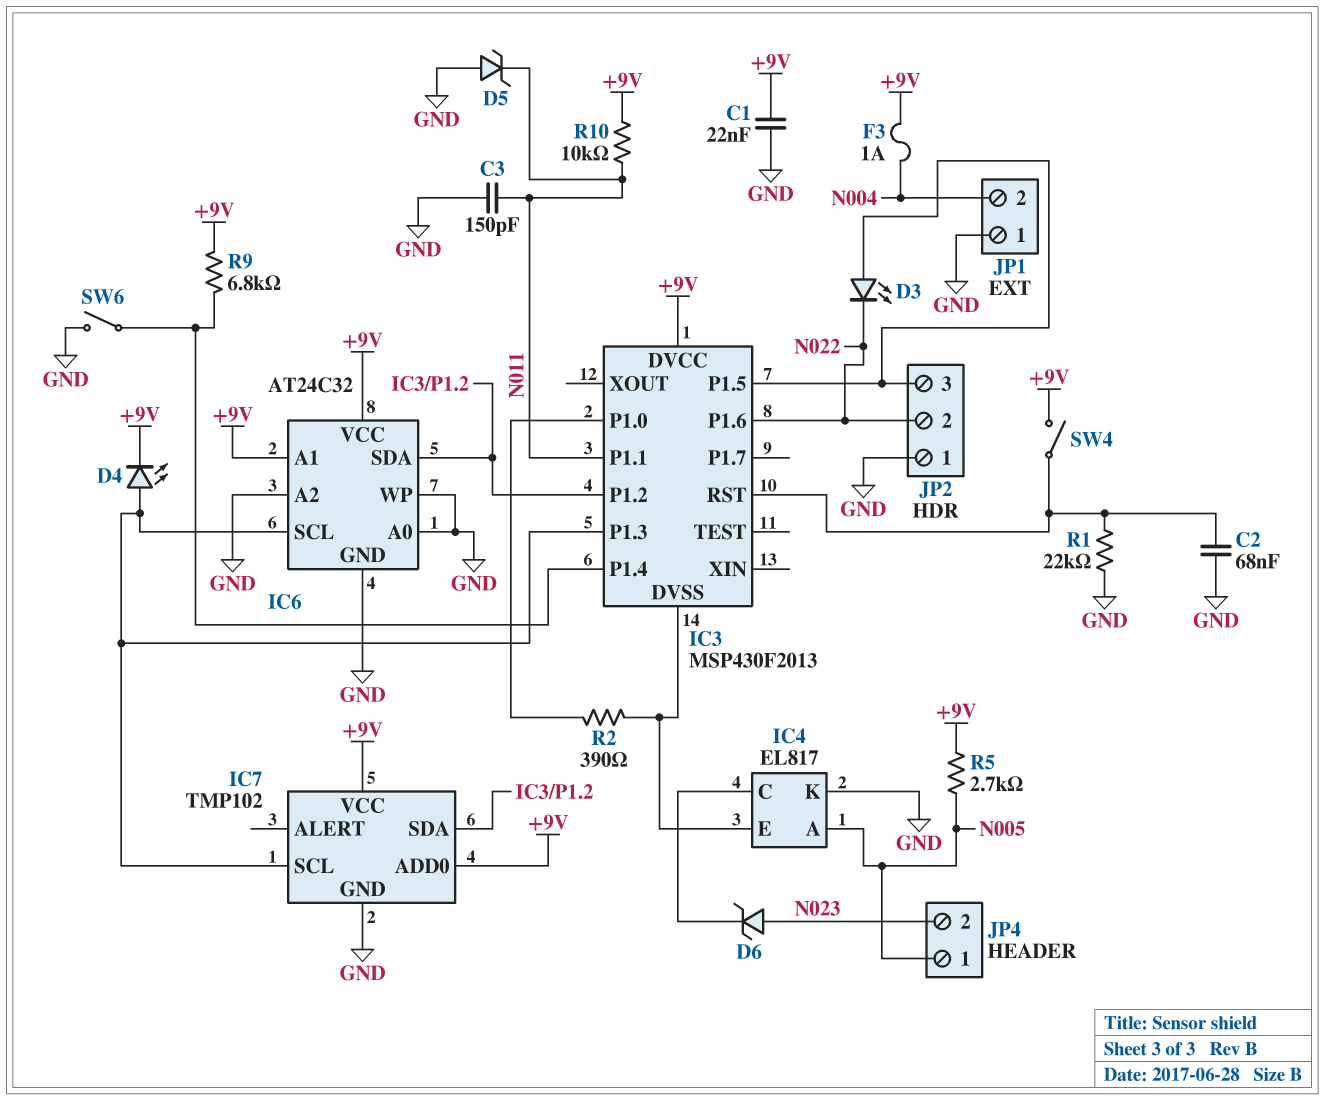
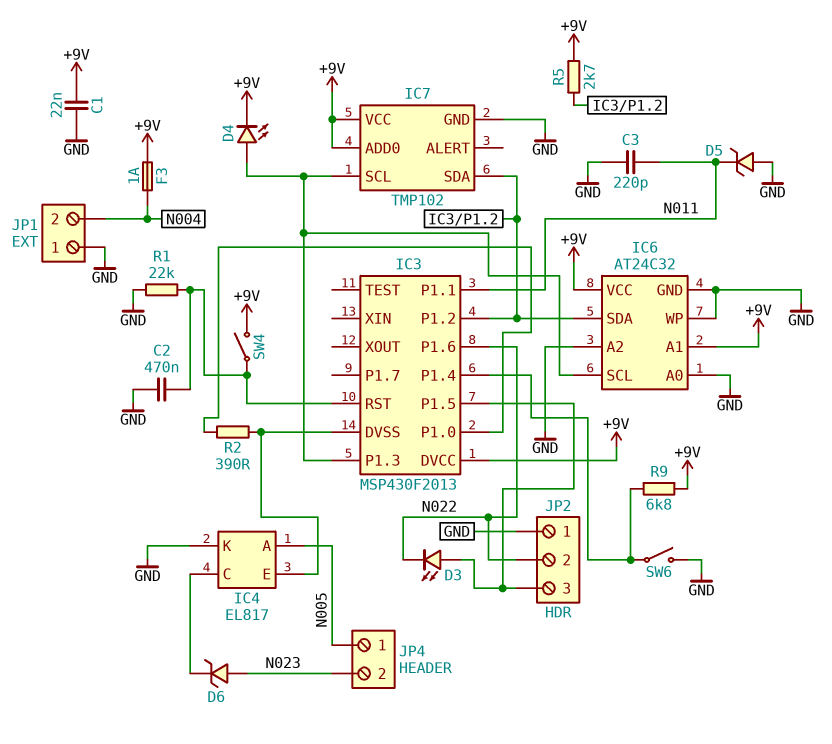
C2: 68nF (GND, IC3/RST) -> 470nF (GND, IC3/RST)
C3: 150pF (GND, N011) -> 220pF (GND, N011)
R5: 2.7k (+9V, N005) -> 2.7k (+9V, IC3/P1.2)
R10: 10k (+9V, N011) -> none

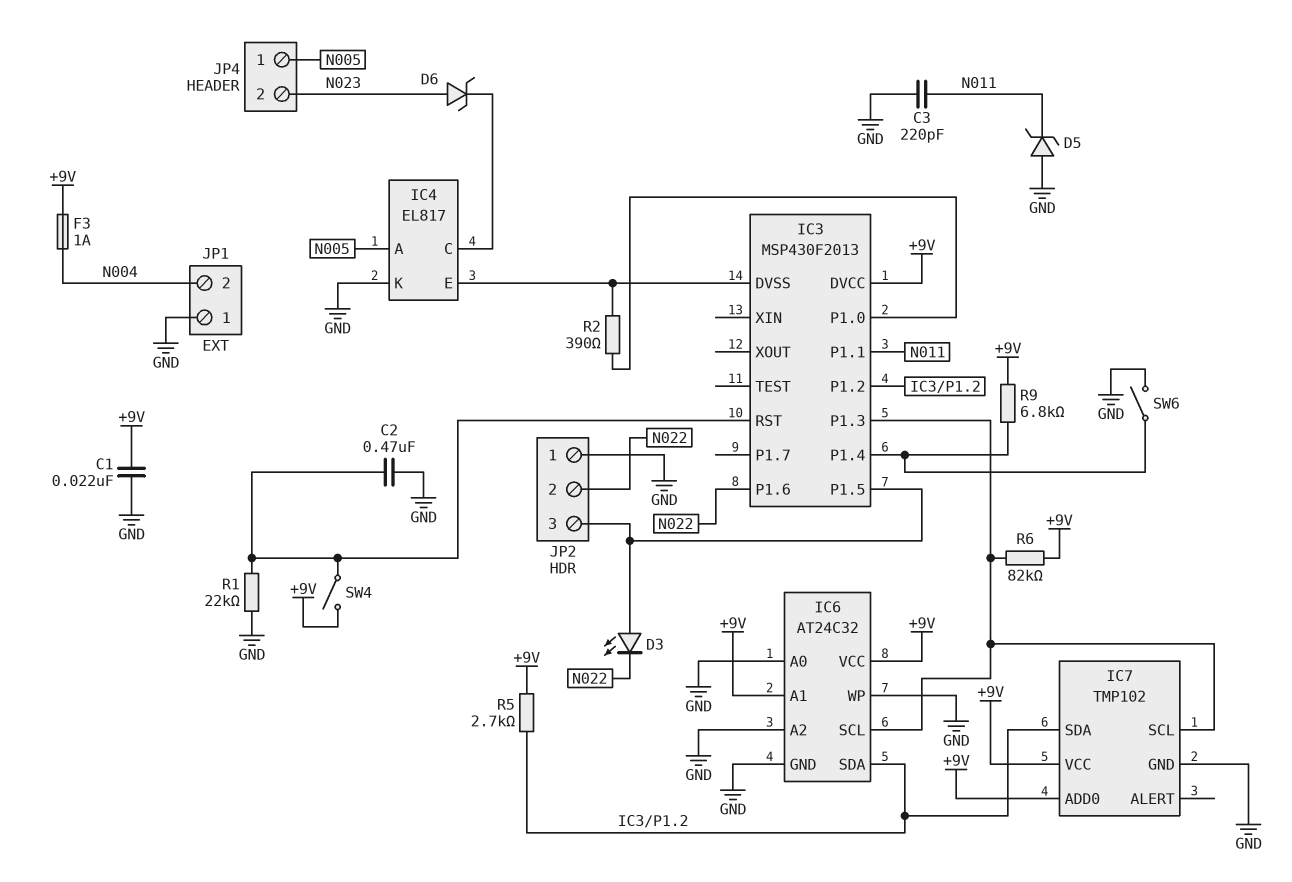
D4: LED (A IC3/P1.3, K +9V) -> none
R6: none -> 82k (+9V, IC3/P1.3)

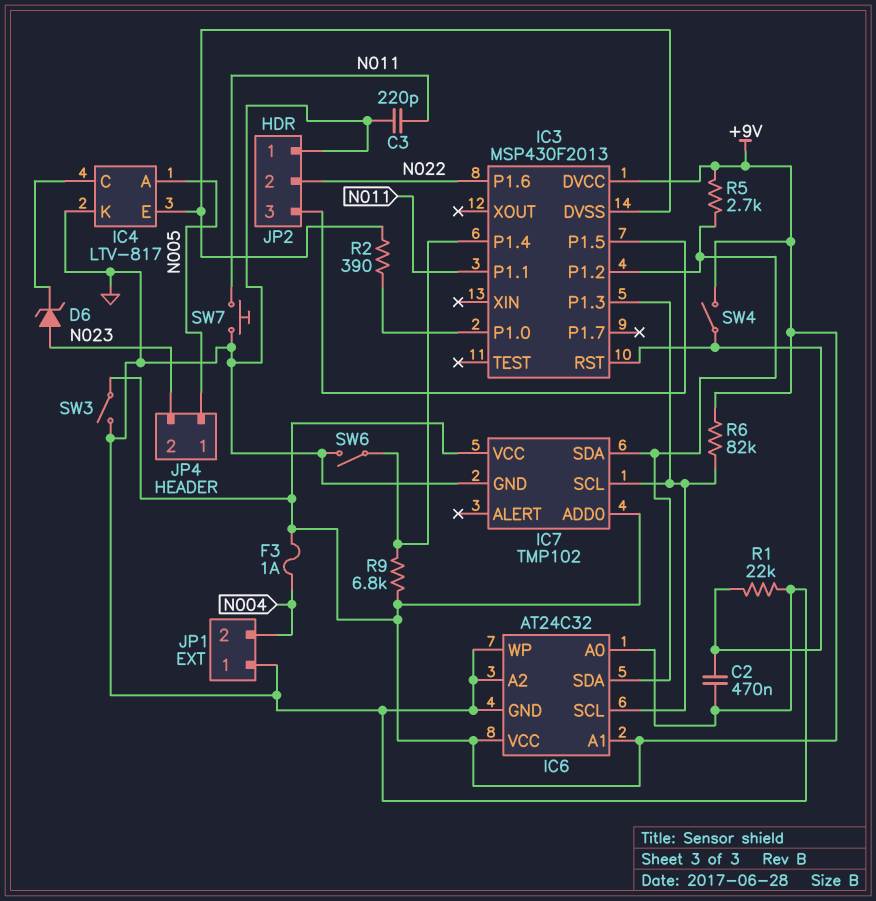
C1: 22nF (+9V, GND) -> none
D3: LED (A IC3/P1.5, K N022) -> none
D5: zener (A GND, K N011) -> none
IC4: EL817 -> LTV-817
SW3: none -> switch (+9V, GND)
SW7: none -> button (GND, N011)

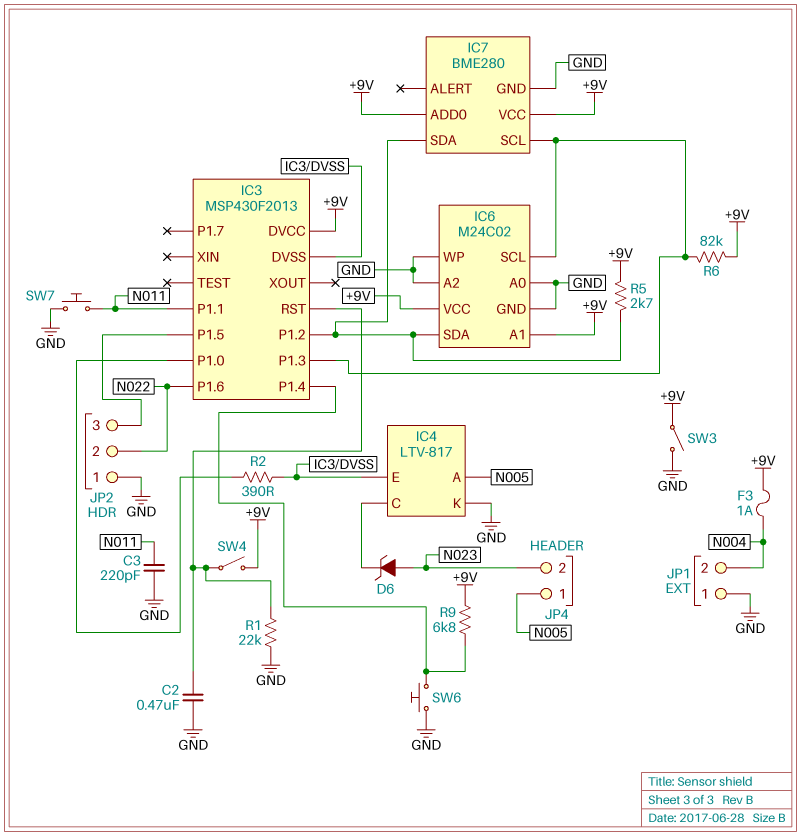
IC6: AT24C32 -> M24C02
IC7: TMP102 -> BME280
SW6: switch (GND, IC3/P1.4) -> button (GND, IC3/P1.4)

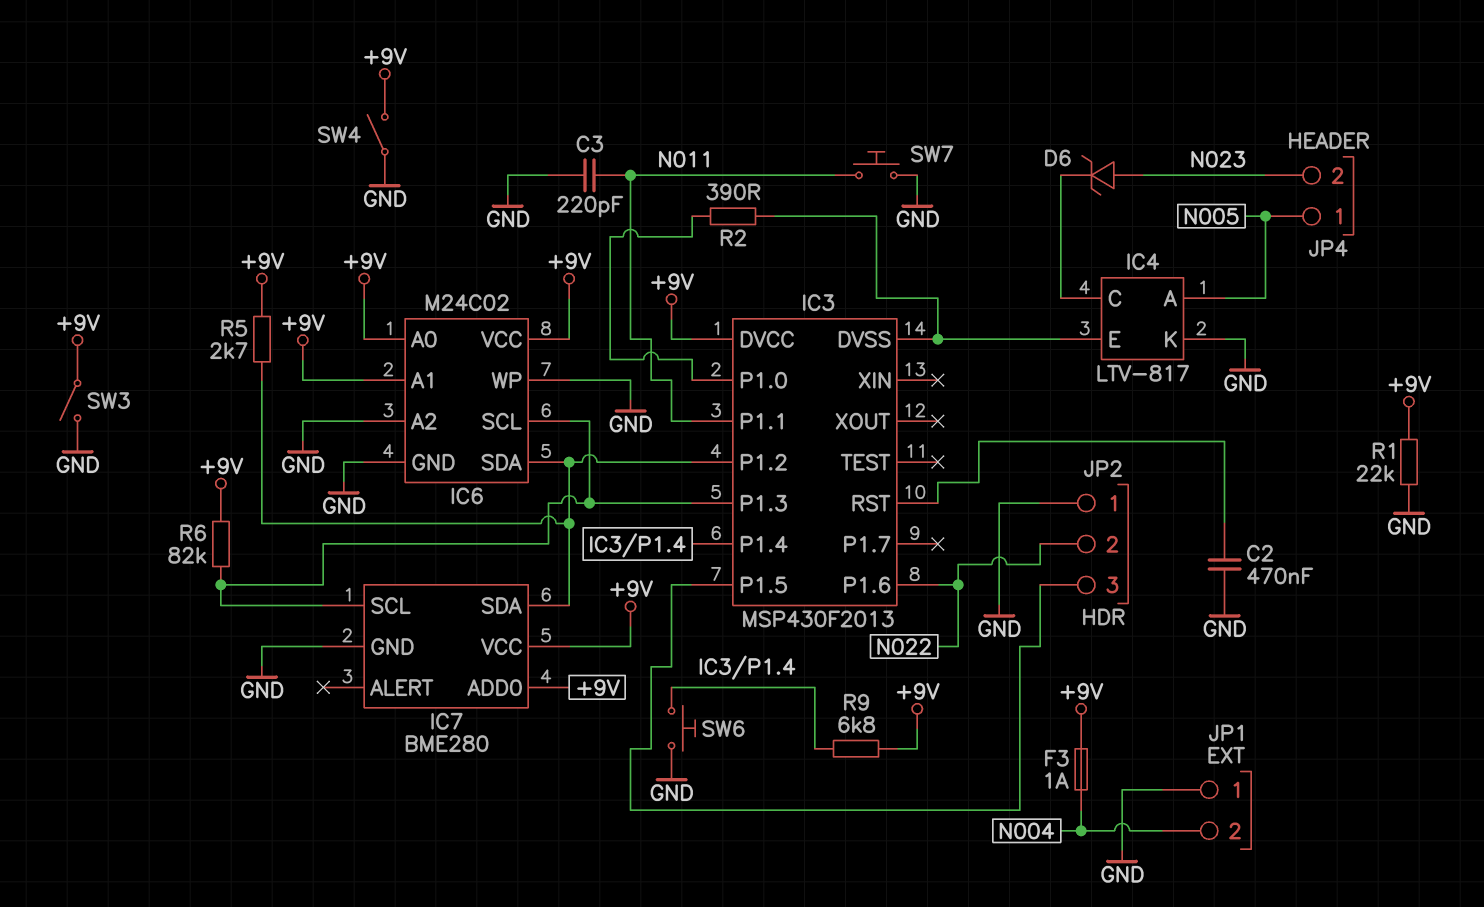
IC6 pin A0: GND -> +9V
R1: 22k (GND, IC3/RST) -> 22k (+9V, GND)
SW4: switch (+9V, IC3/RST) -> switch (+9V, GND)

